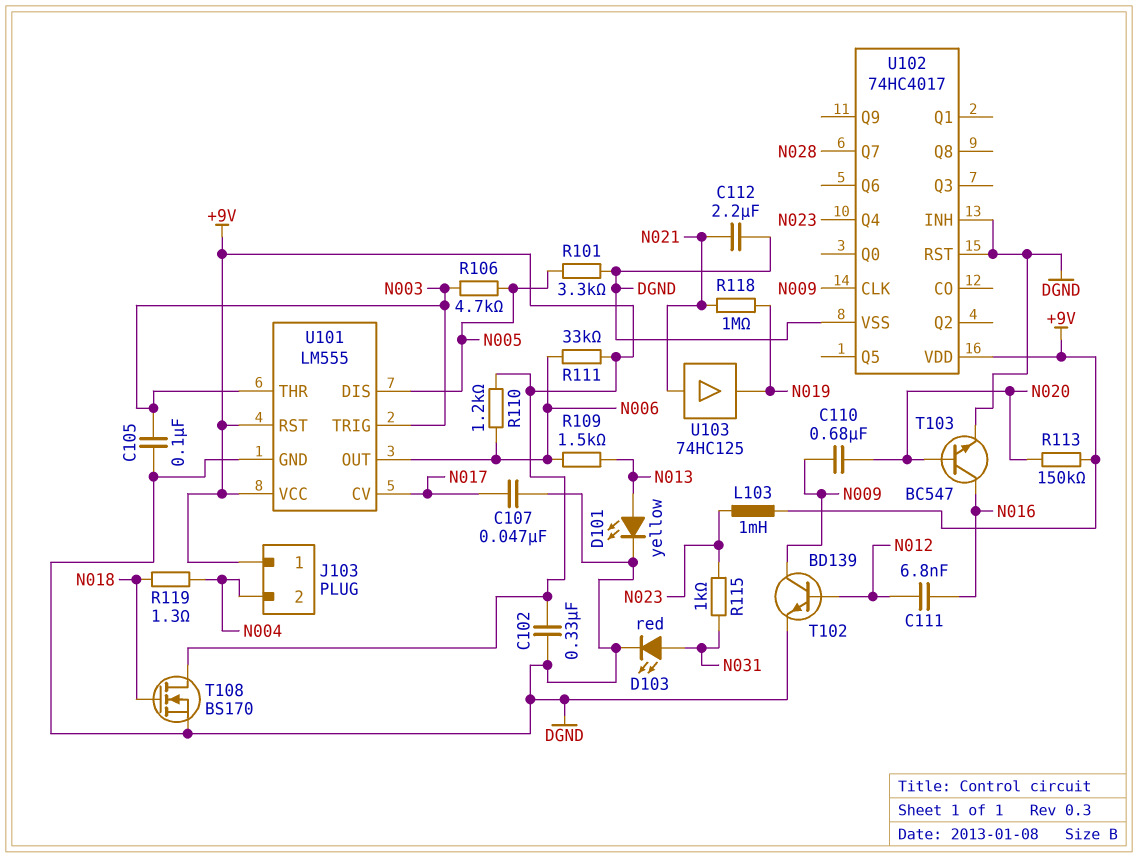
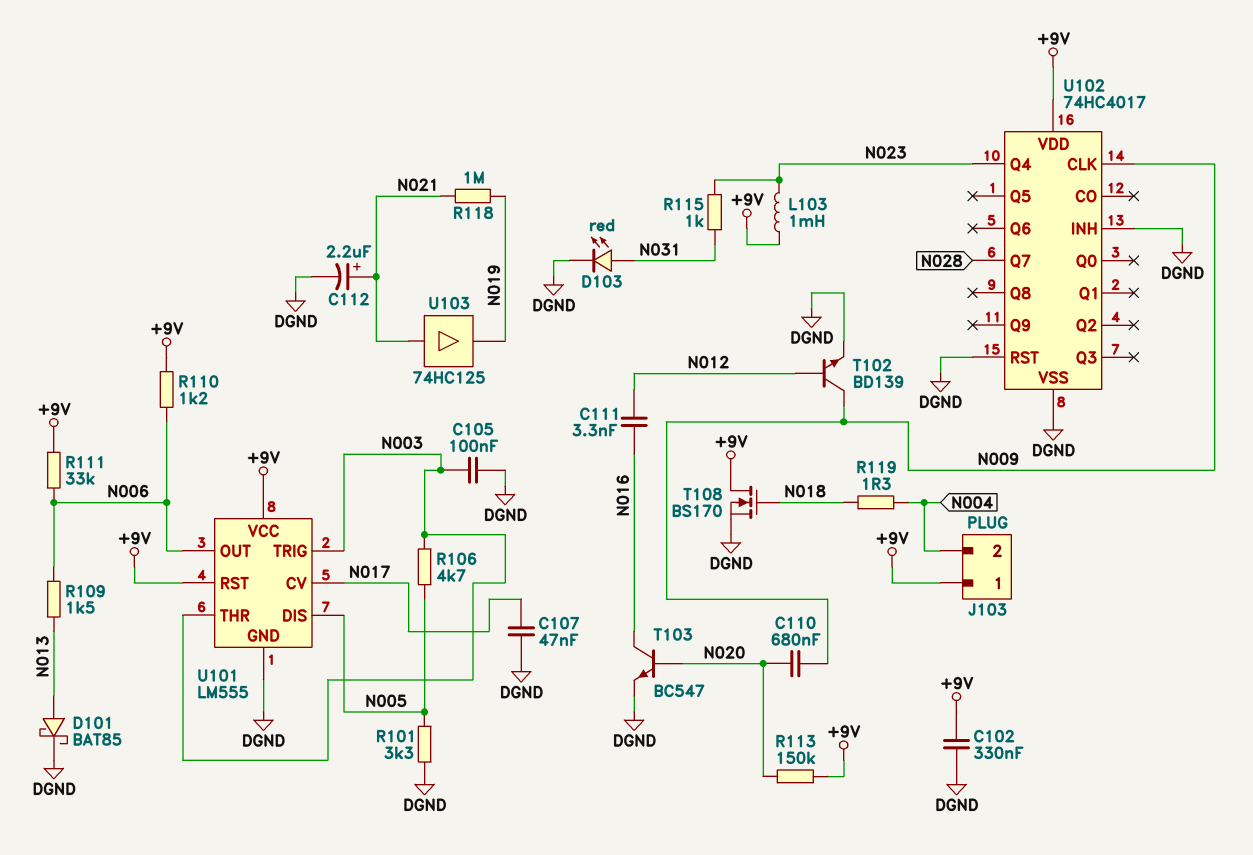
C111: 6.8nF (N012, N016) -> 3.3nF (N012, N016)
C112: 2.2uF (DGND, N021) -> 2.2uF (plus N021, minus DGND)
D101: LED yellow (A N013, K DGND) -> schottky BAT85 (A N013, K DGND)

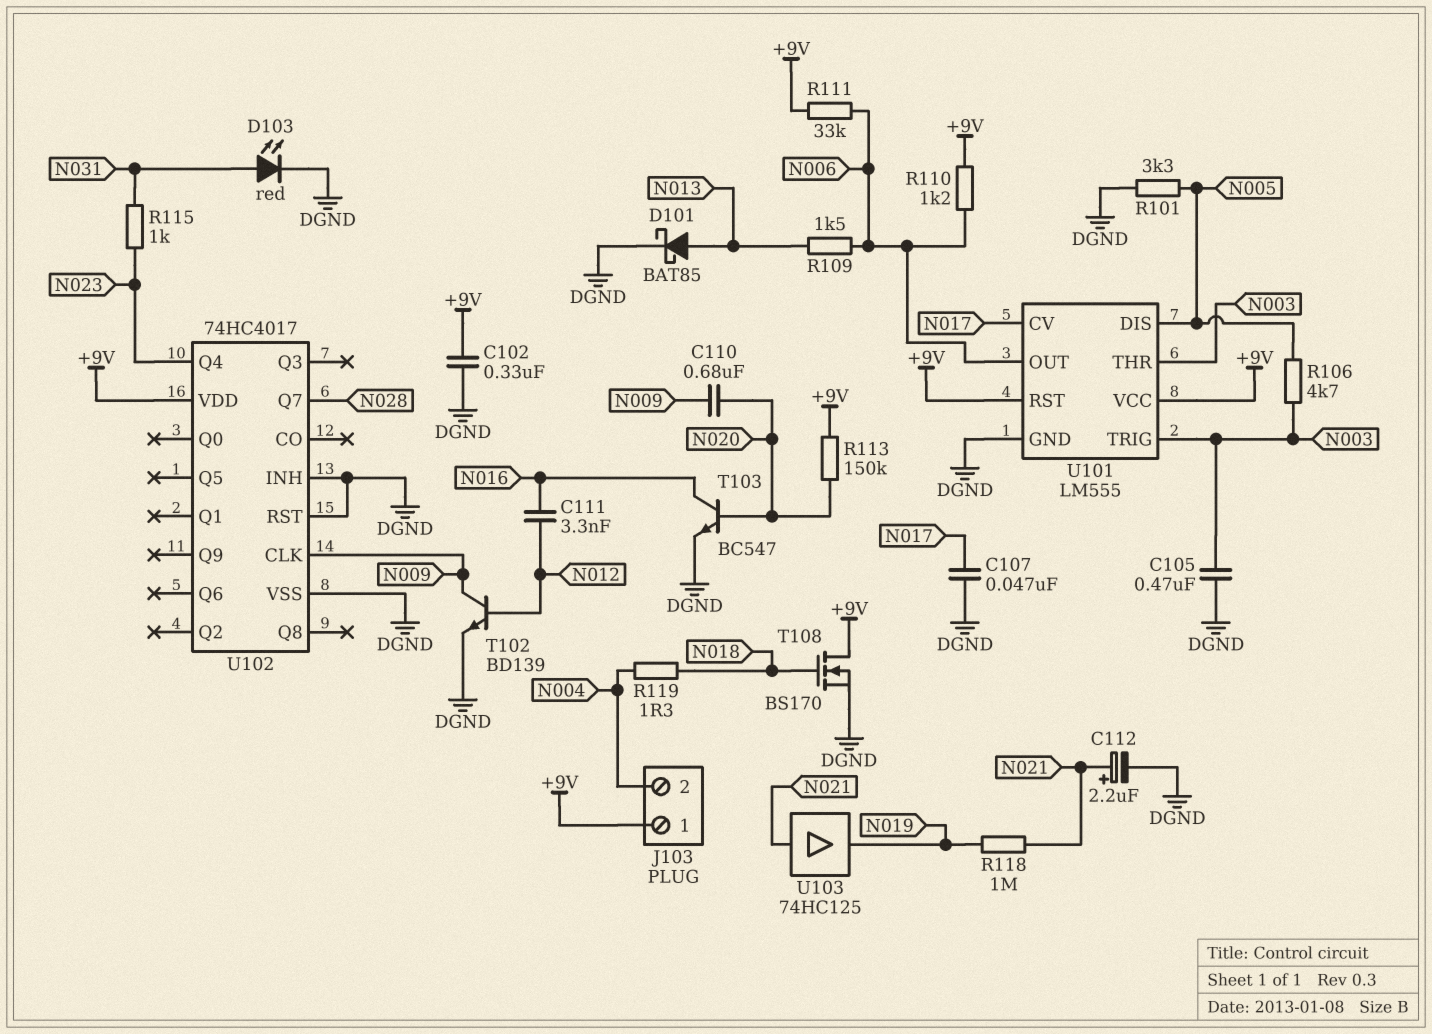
C105: 100nF (DGND, N003) -> 470nF (DGND, N003)
L103: 1mH (+9V, N023) -> none

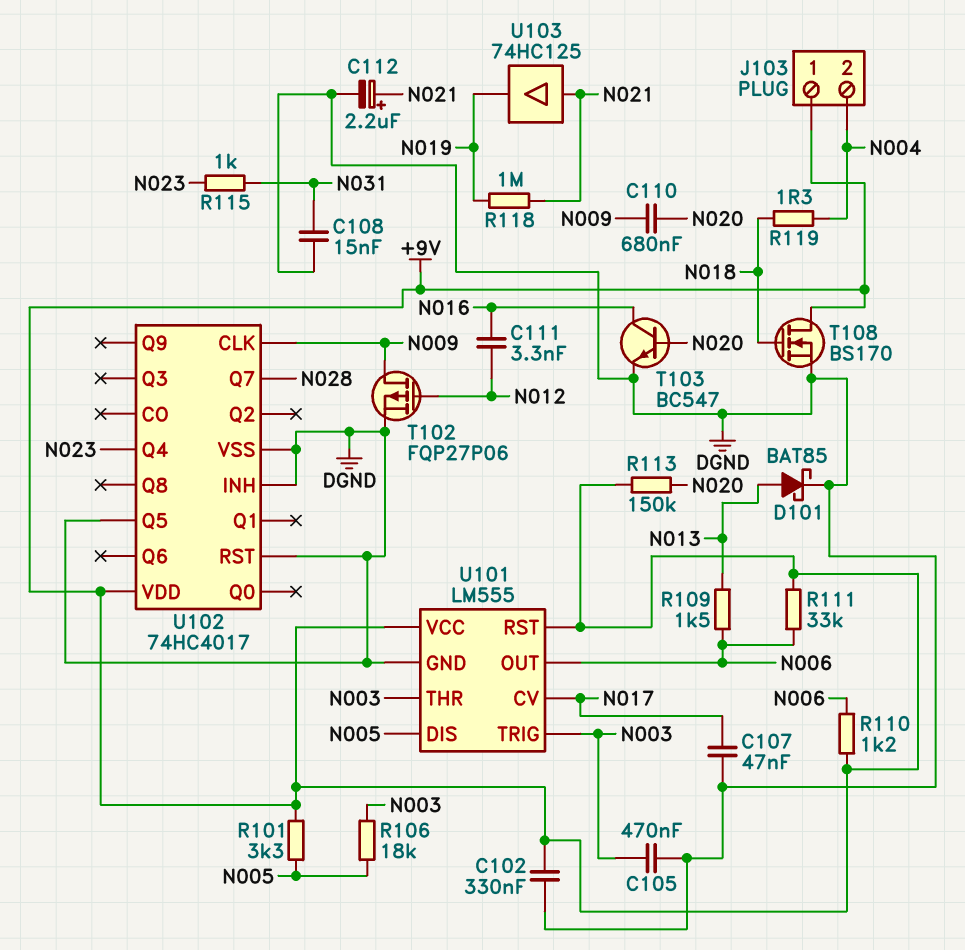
C108: none -> 15nF (DGND, N031)
D103: LED red (A N031, K DGND) -> none
R101: 3.3k (DGND, N005) -> 3.3k (+9V, N005)
R106: 4.7k (N003, N005) -> 18k (N003, N005)
T102: NPN BD139 (B N012, C N009, E DGND) -> PMOS FQP27P06 (G N012, D N009, S DGND)
U102 pin Q5: none -> DGND

